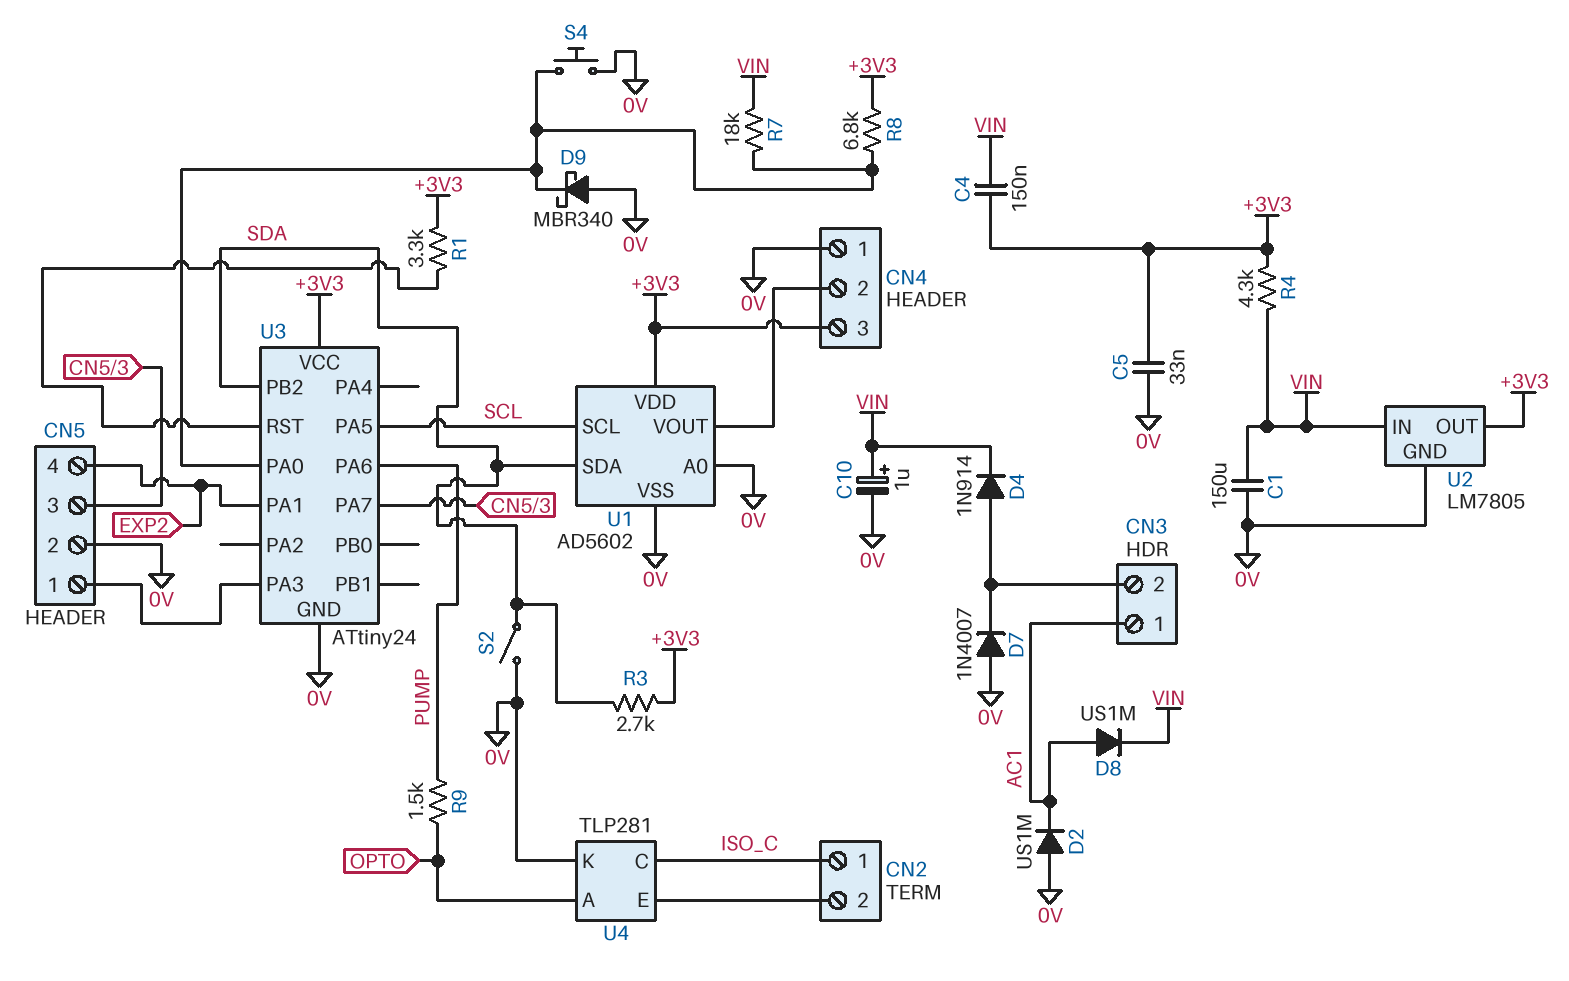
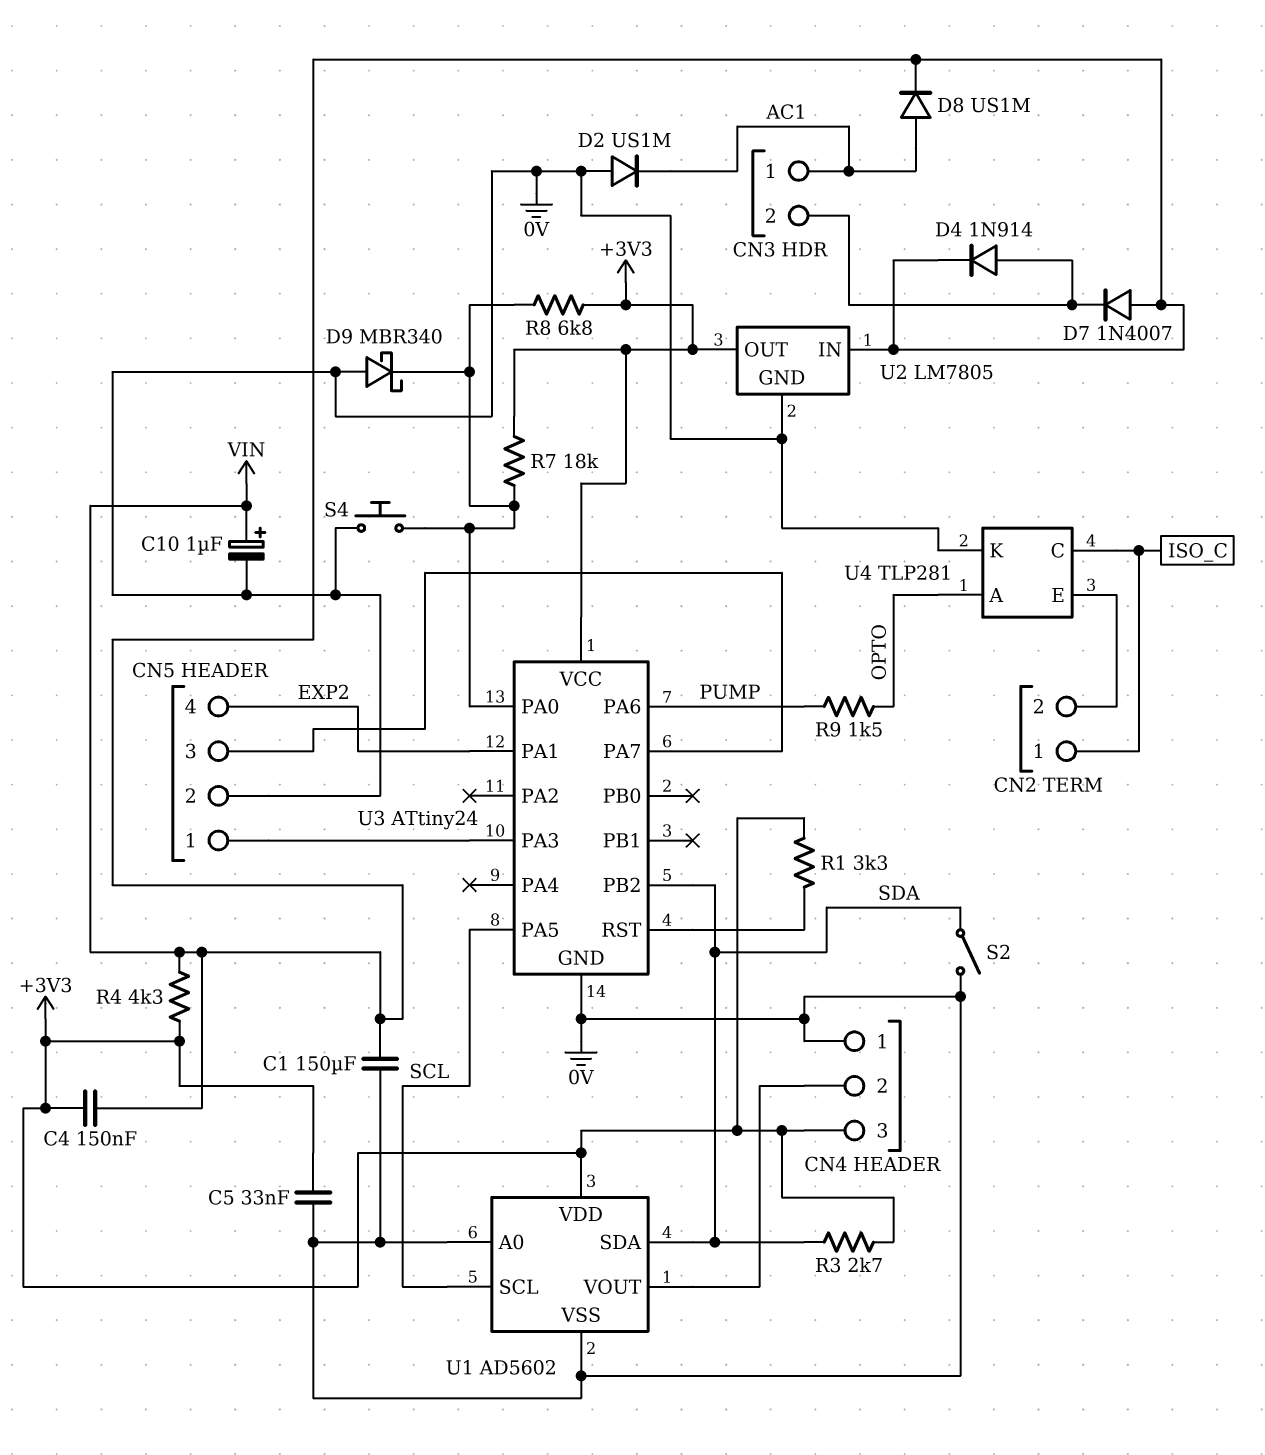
D7: diode 1N4007 (A 0V, K CN3/2) -> diode 1N4007 (A VIN, K CN3/2)
R7: 18k (U3/PA0, VIN) -> 18k (+3V3, U3/PA0)

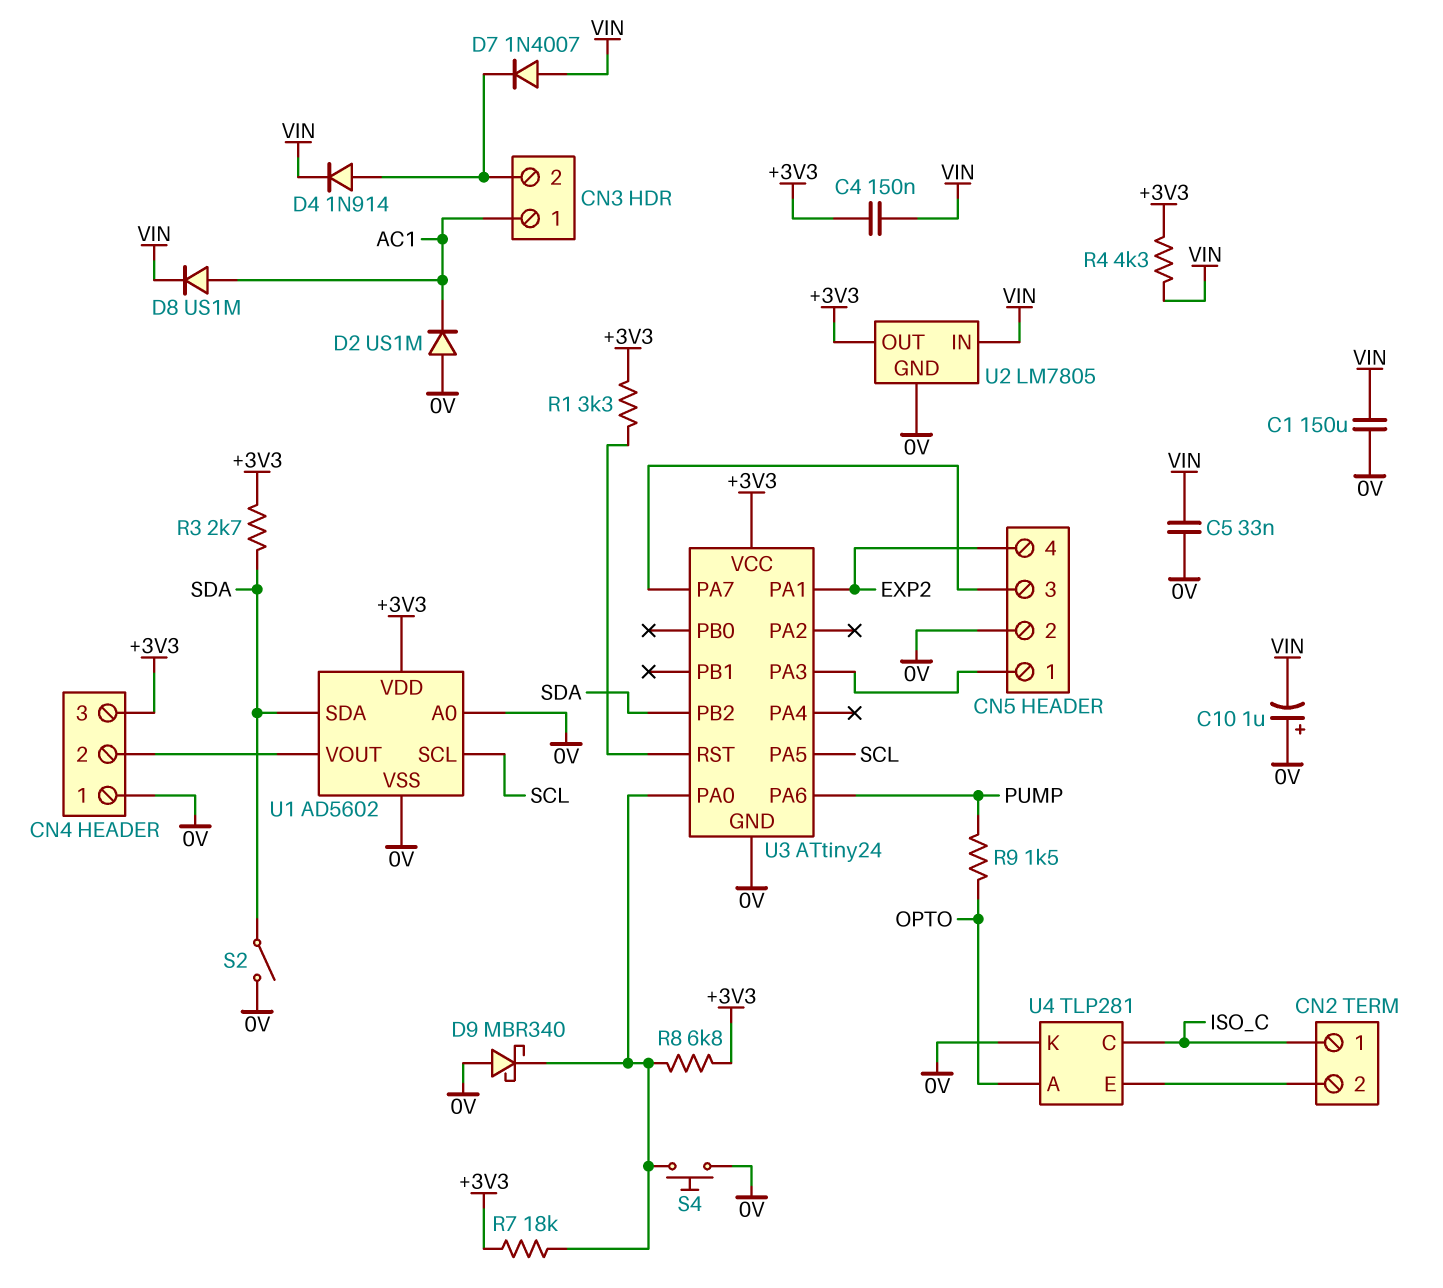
C5: 33nF (+3V3, 0V) -> 33nF (0V, VIN)
C10: 1uF (plus VIN, minus 0V) -> 1uF (plus 0V, minus VIN)

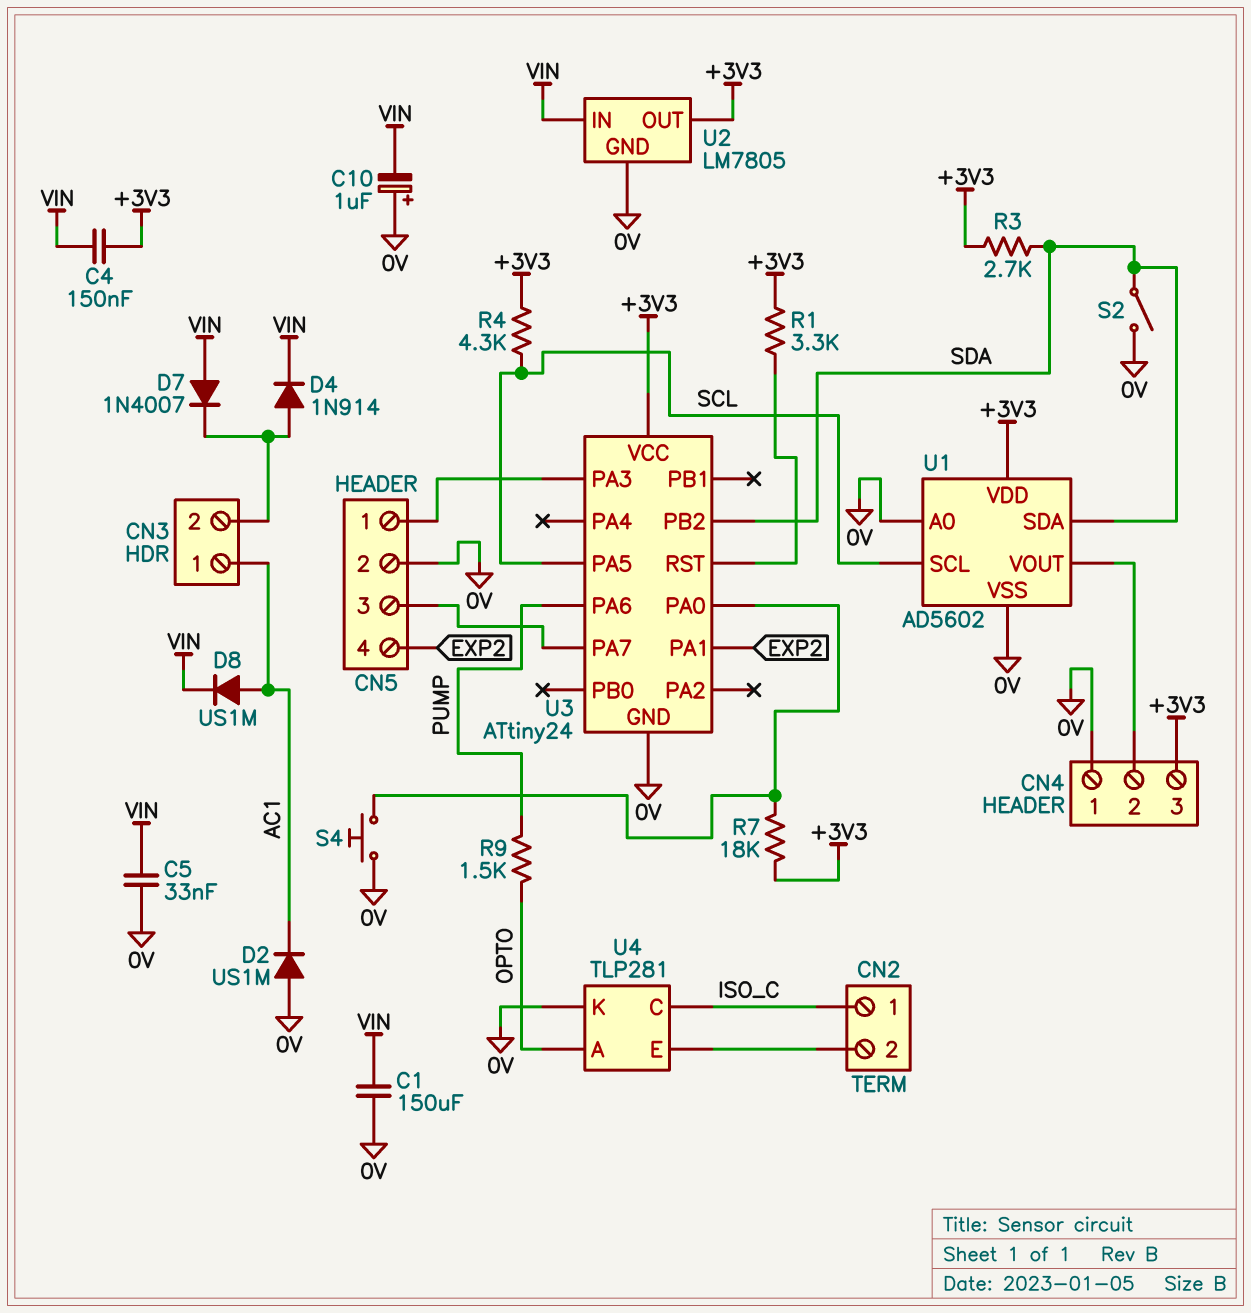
D9: schottky MBR340 (A 0V, K U3/PA0) -> none
R4: 4.3k (+3V3, VIN) -> 4.3k (+3V3, SCL)
R8: 6.8k (+3V3, U3/PA0) -> none

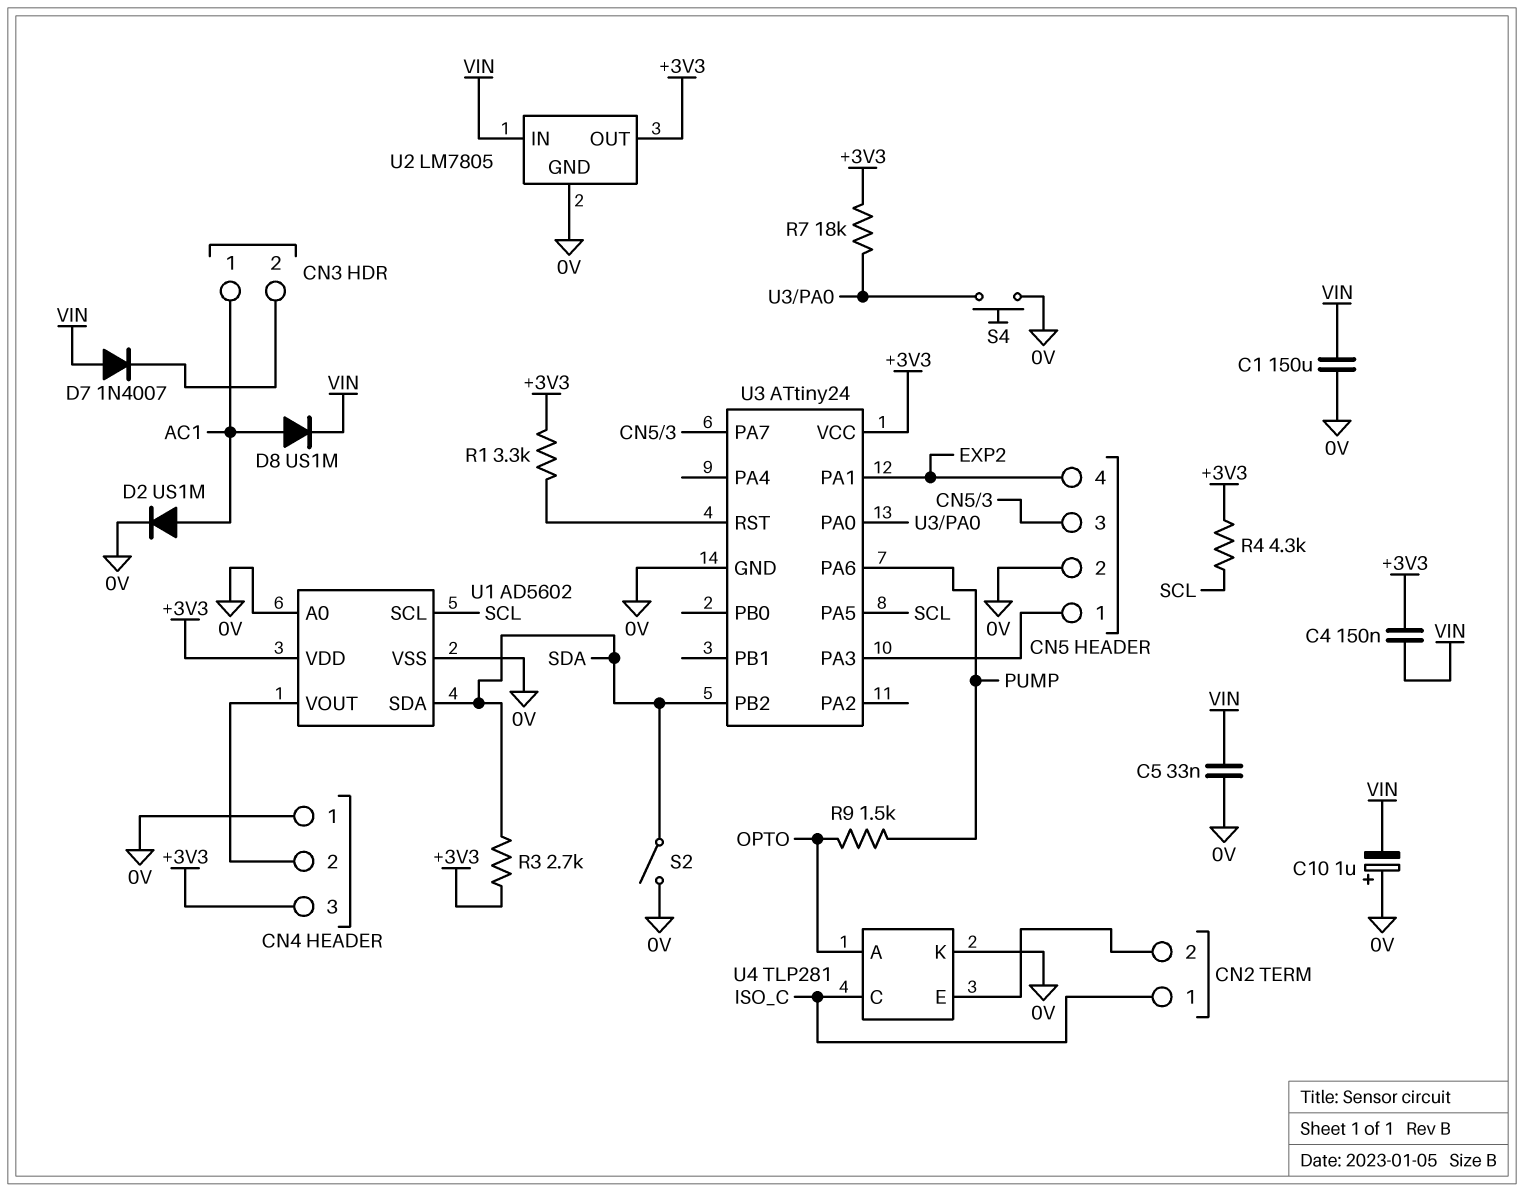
D2: diode US1M (A 0V, K AC1) -> diode US1M (A AC1, K 0V)
D4: diode 1N914 (A CN3/2, K VIN) -> none

